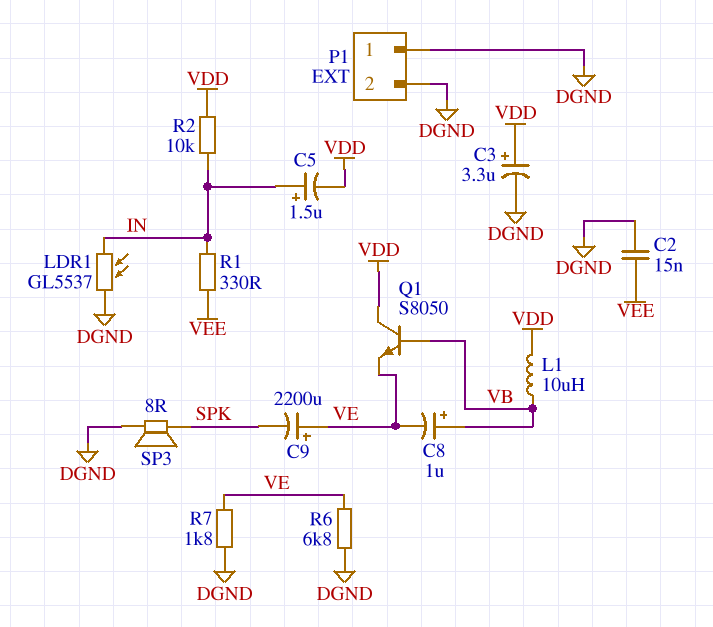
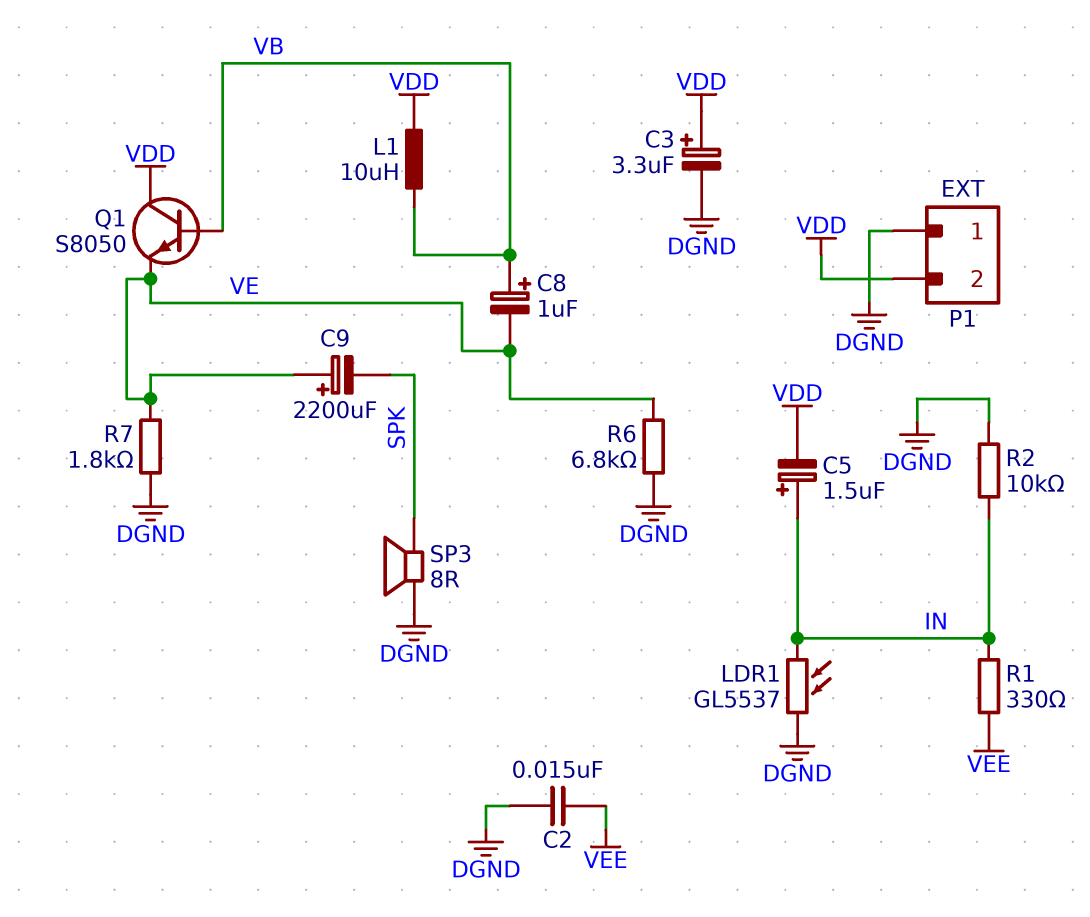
P1 pin 2: DGND -> VDD
R2: 10k (IN, VDD) -> 10k (DGND, IN)

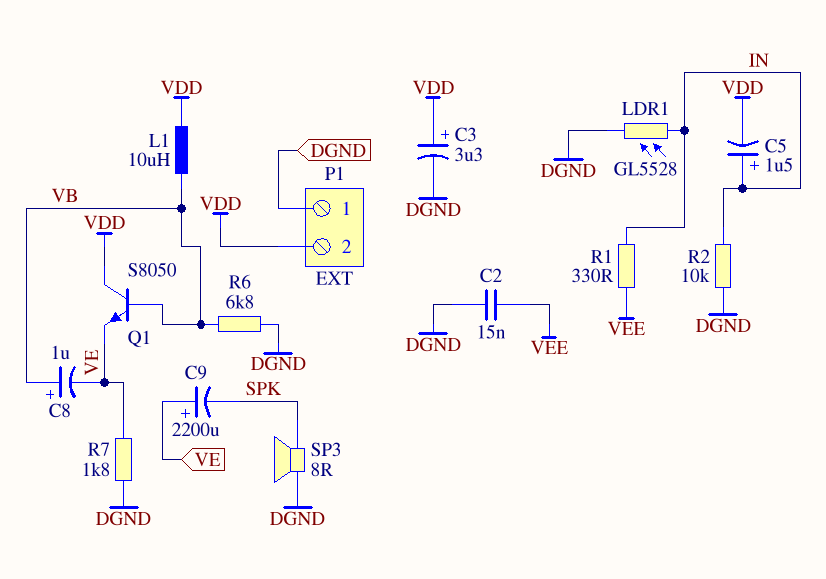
LDR1: GL5537 (DGND, IN) -> GL5528 (DGND, IN)
R6: 6.8k (DGND, VE) -> 6.8k (DGND, VB)

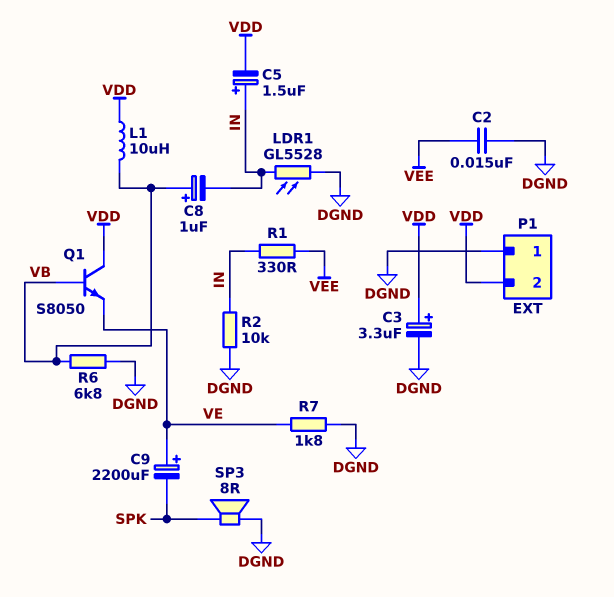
C8: 1uF (plus VB, minus VE) -> 1uF (plus VB, minus IN)

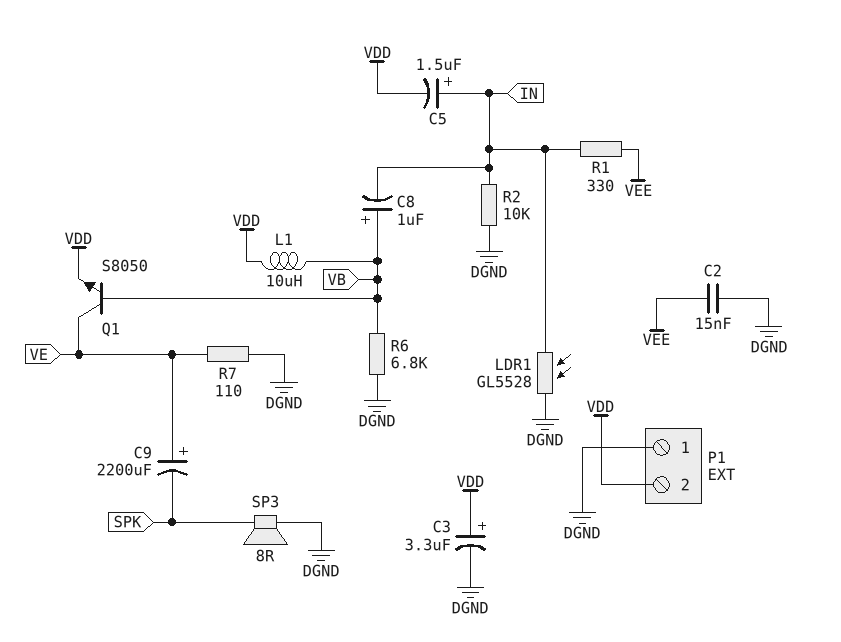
Q1: NPN S8050 (B VB, C VDD, E VE) -> NPN S8050 (B VB, C VE, E VDD)
R7: 1.8k (DGND, VE) -> 110 (DGND, VE)

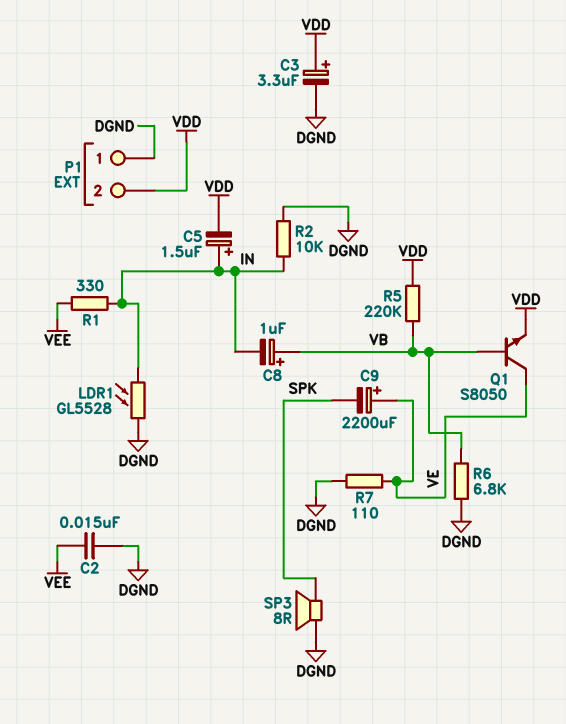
L1: 10uH (VB, VDD) -> none
R5: none -> 220k (VB, VDD)

